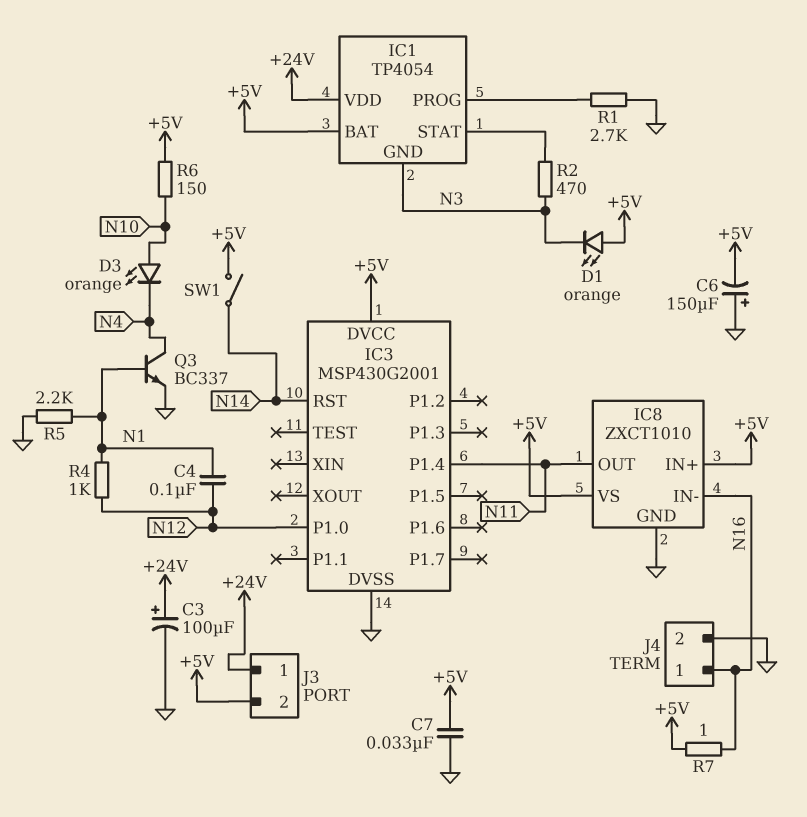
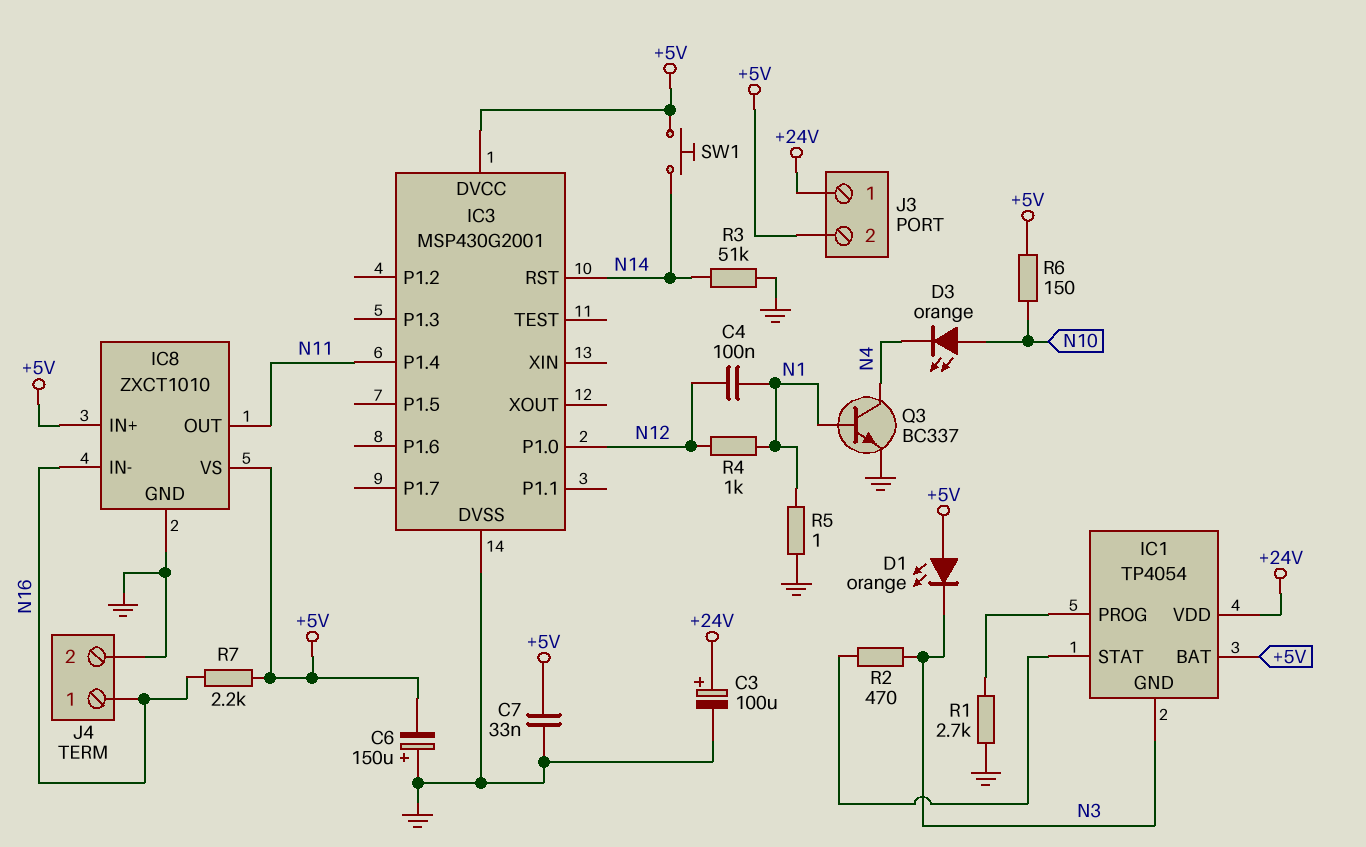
R3: none -> 51k (GND, N14)
R5: 2.2k (GND, N1) -> 1 (GND, N1)
R7: 1 (+5V, N16) -> 2.2k (+5V, N16)
SW1: switch (+5V, N14) -> button (+5V, N14)

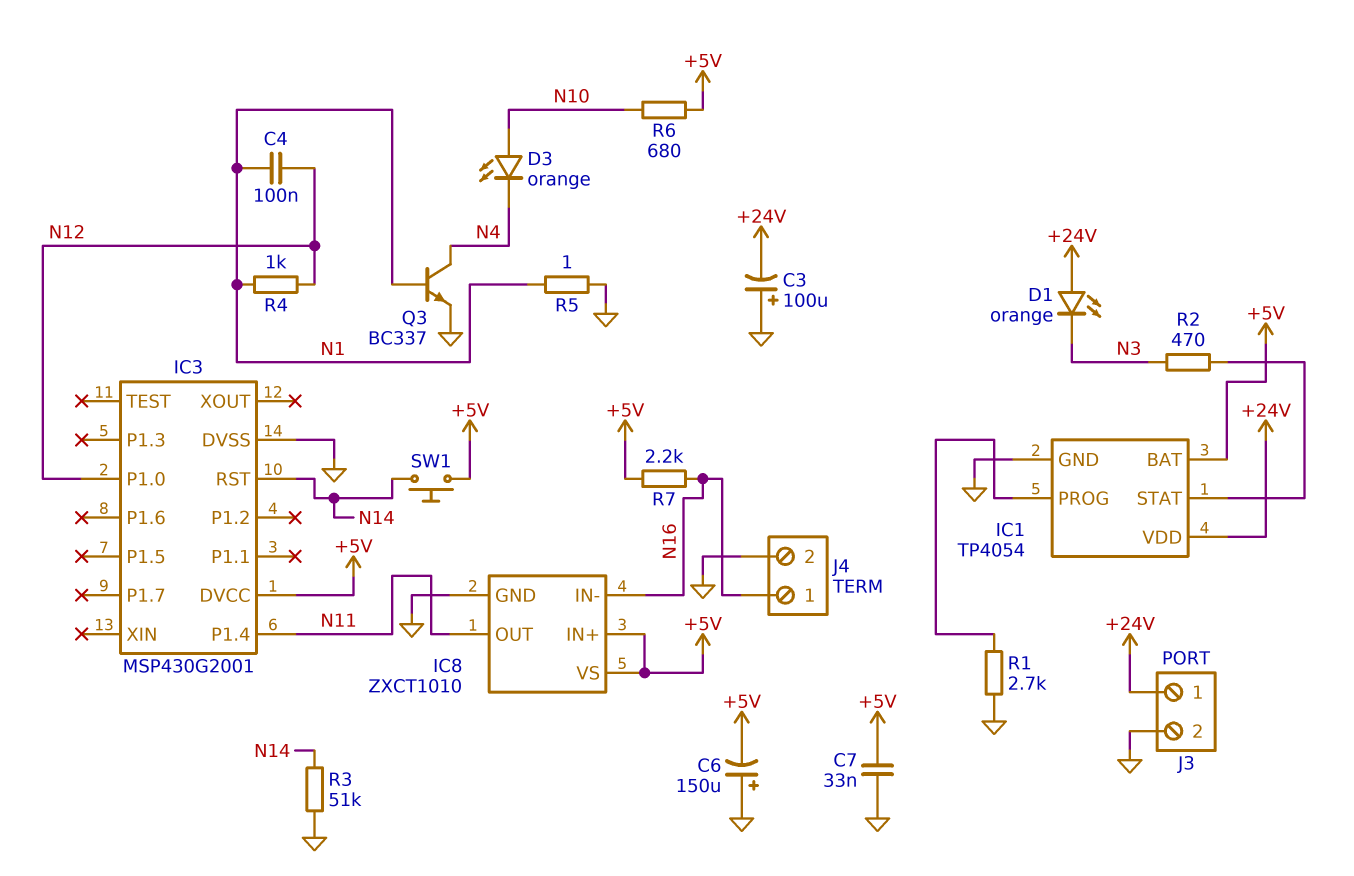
C3: 100uF (plus +24V, minus GND) -> 100uF (plus GND, minus +24V)
D1: LED orange (A +5V, K N3) -> LED orange (A +24V, K N3)
IC1 pin GND: N3 -> GND
J3 pin 2: +5V -> GND
R6: 150 (+5V, N10) -> 680 (+5V, N10)

